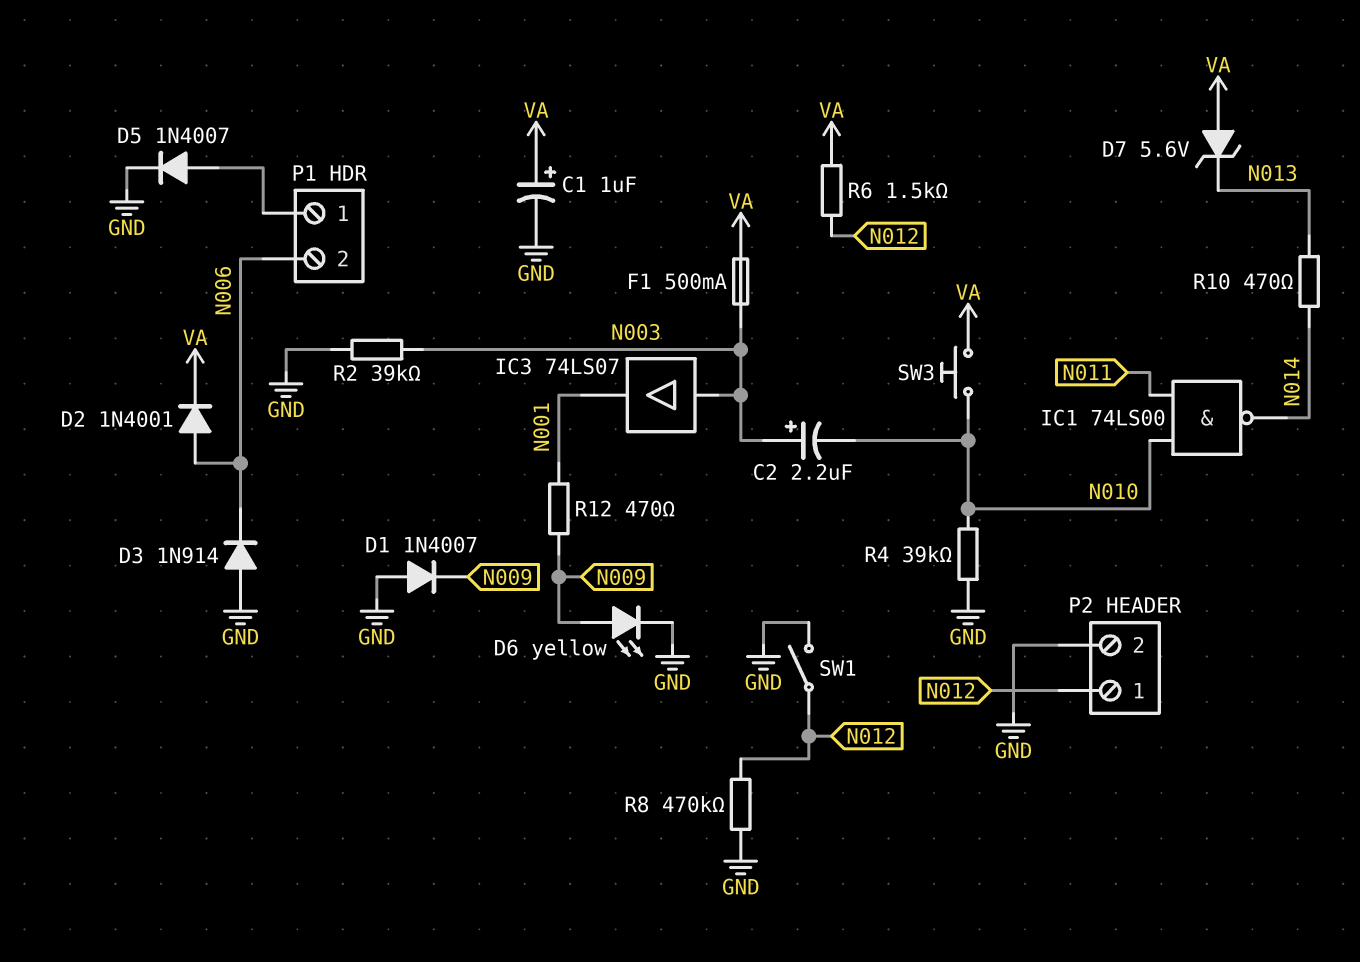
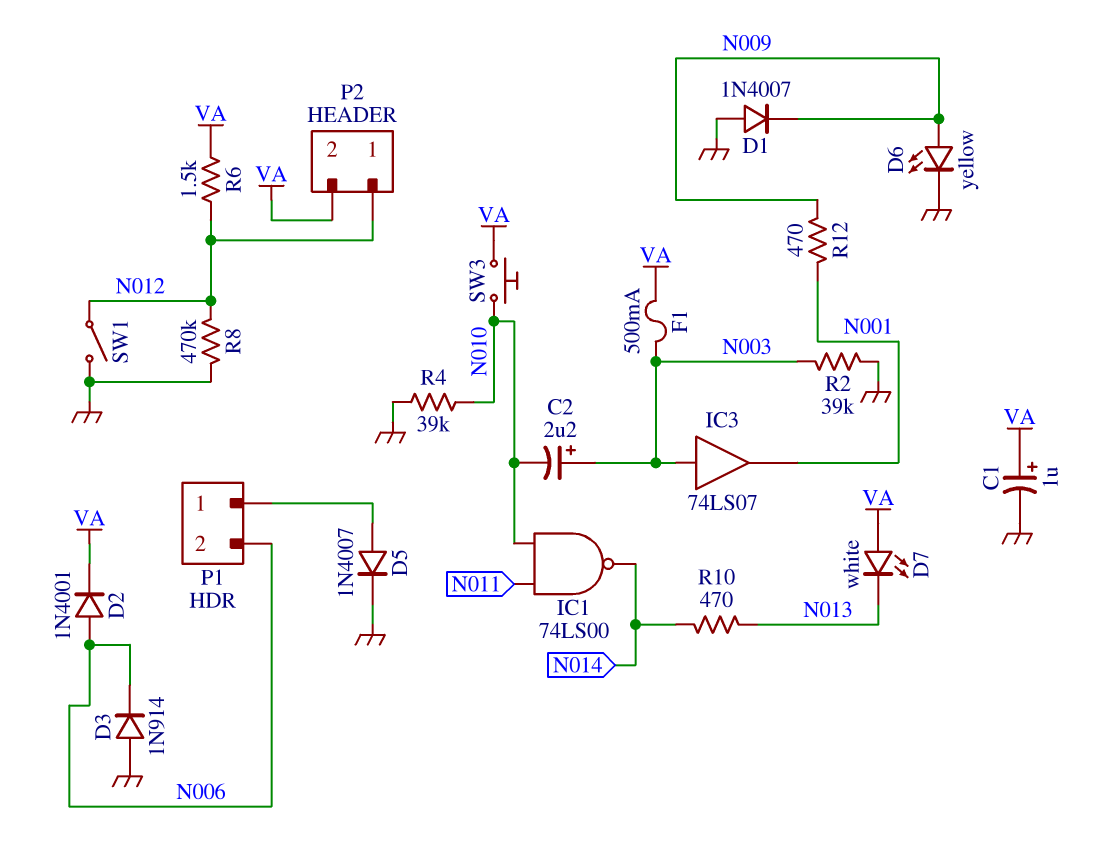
D7: zener 5.6V (A VA, K N013) -> LED white (A VA, K N013)
P2 pin 2: GND -> VA

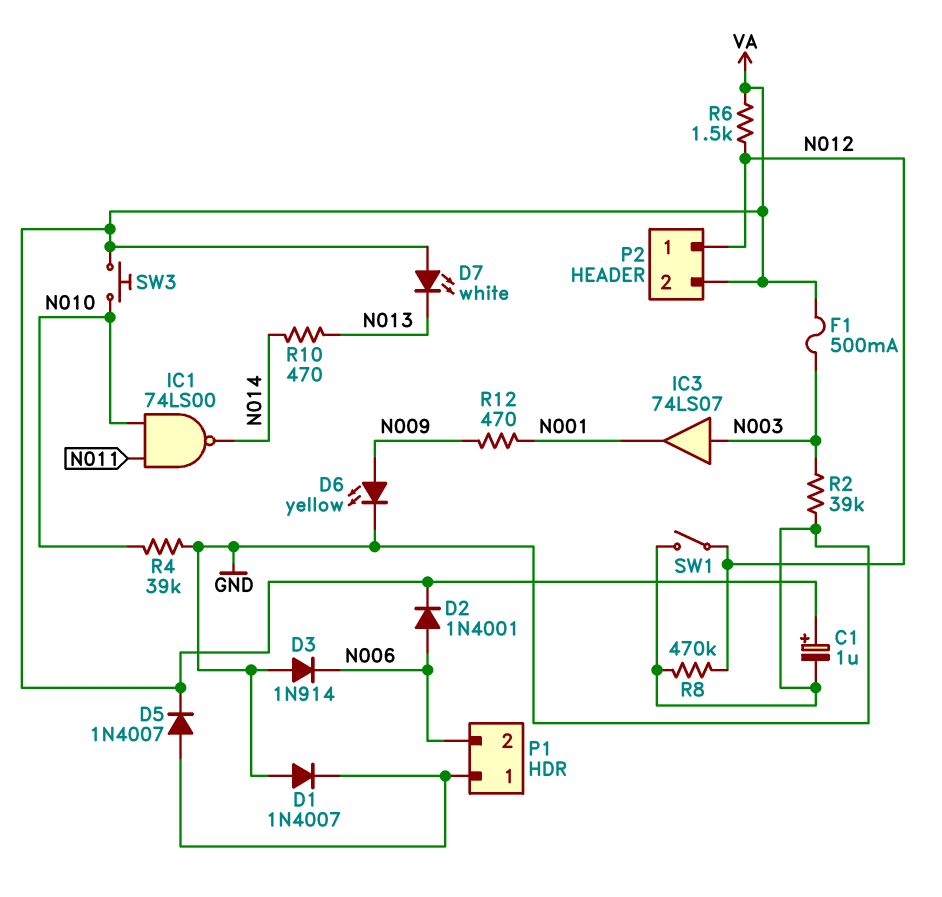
C2: 2.2uF (plus N003, minus N010) -> none
D1: diode 1N4007 (A GND, K N009) -> diode 1N4007 (A GND, K P1/1)
D5: diode 1N4007 (A P1/1, K GND) -> diode 1N4007 (A P1/1, K VA)

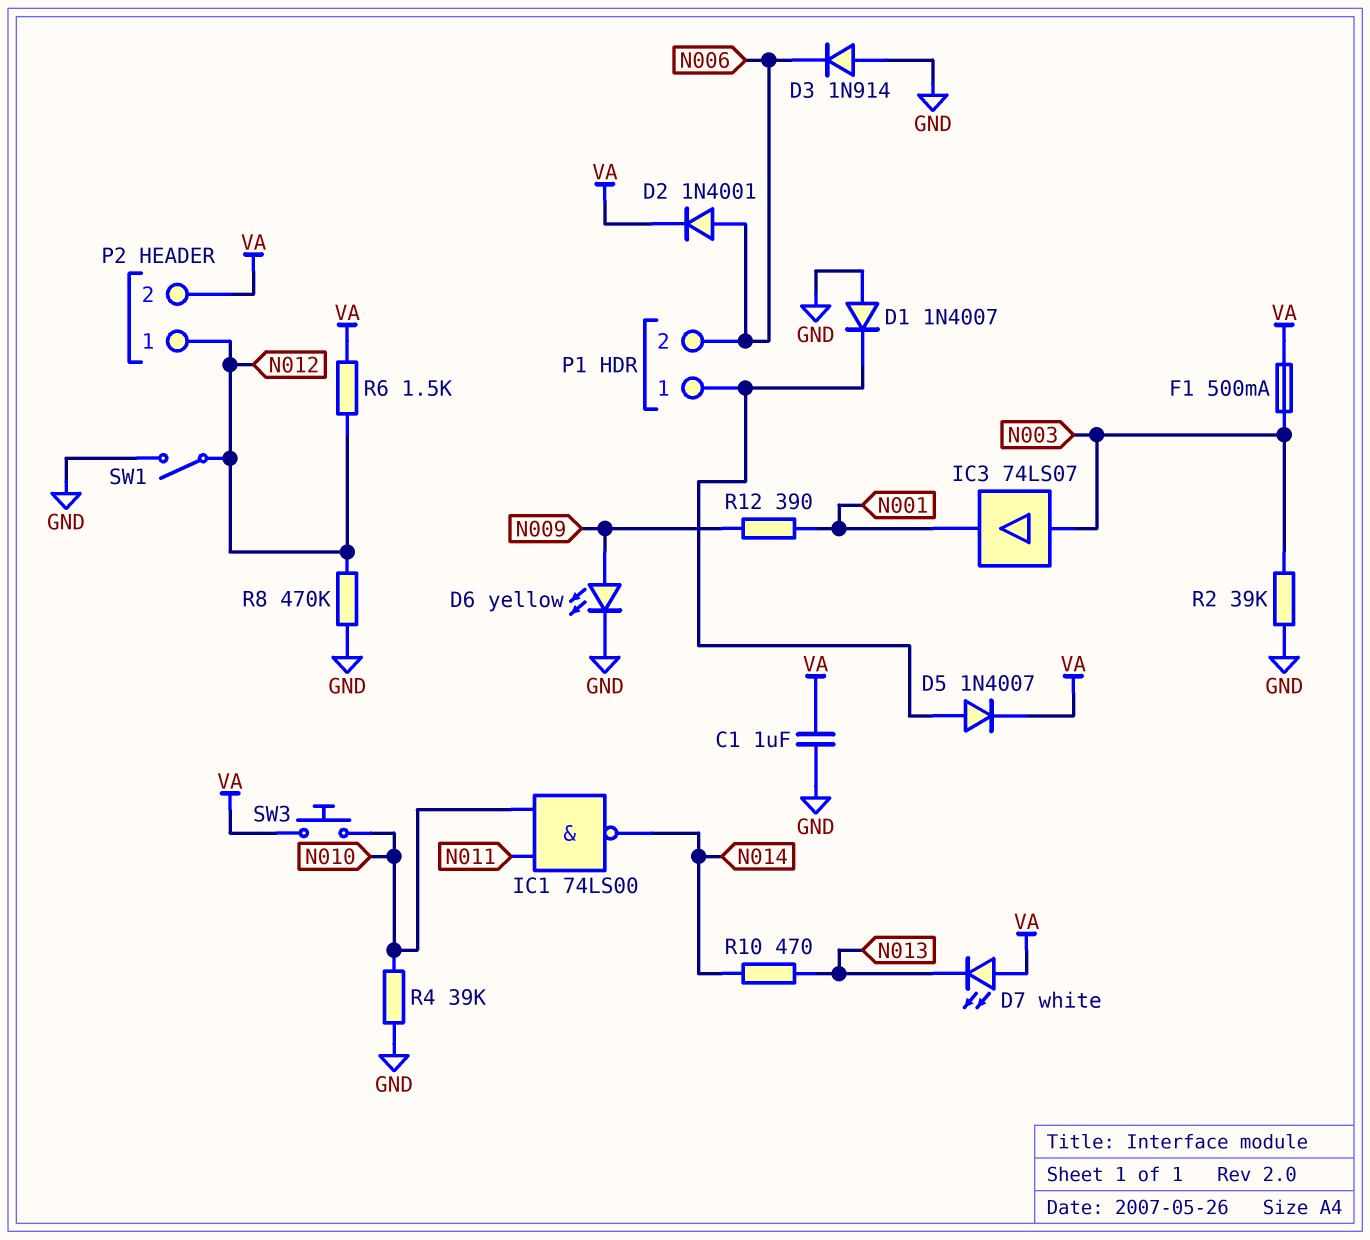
C1: 1uF (plus VA, minus GND) -> 1uF (GND, VA)
R12: 470 (N001, N009) -> 390 (N001, N009)

